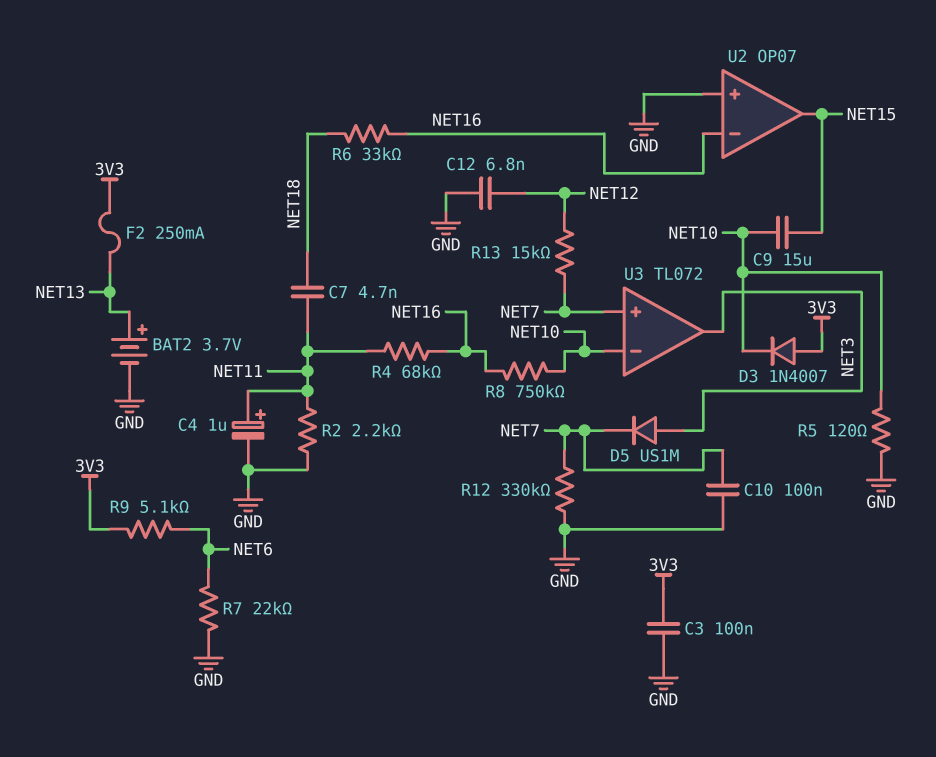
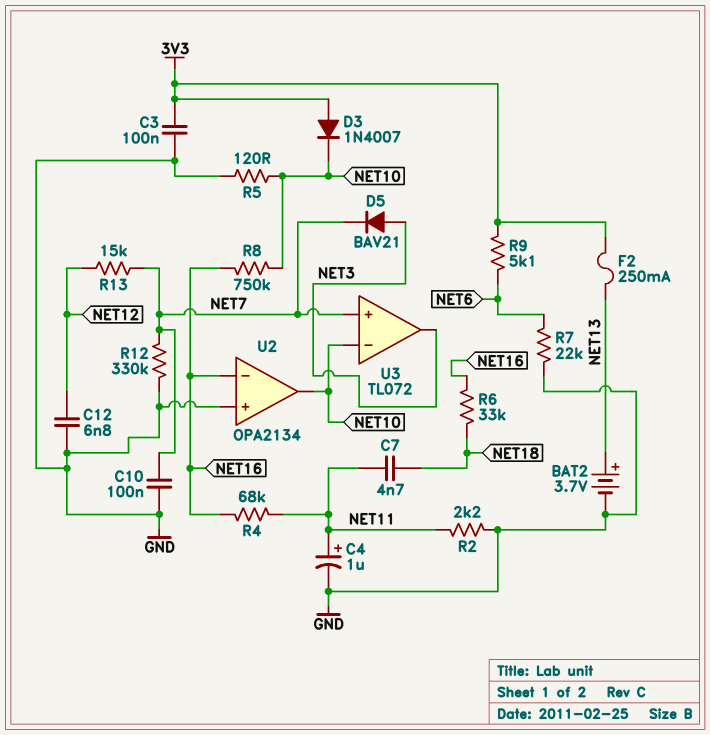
C9: 15uF (NET10, NET15) -> none
D5: diode US1M (A NET3, K NET7) -> diode BAV21 (A NET3, K NET7)
U2: OP07 -> OPA2134
U2 pin out: NET15 -> NET10

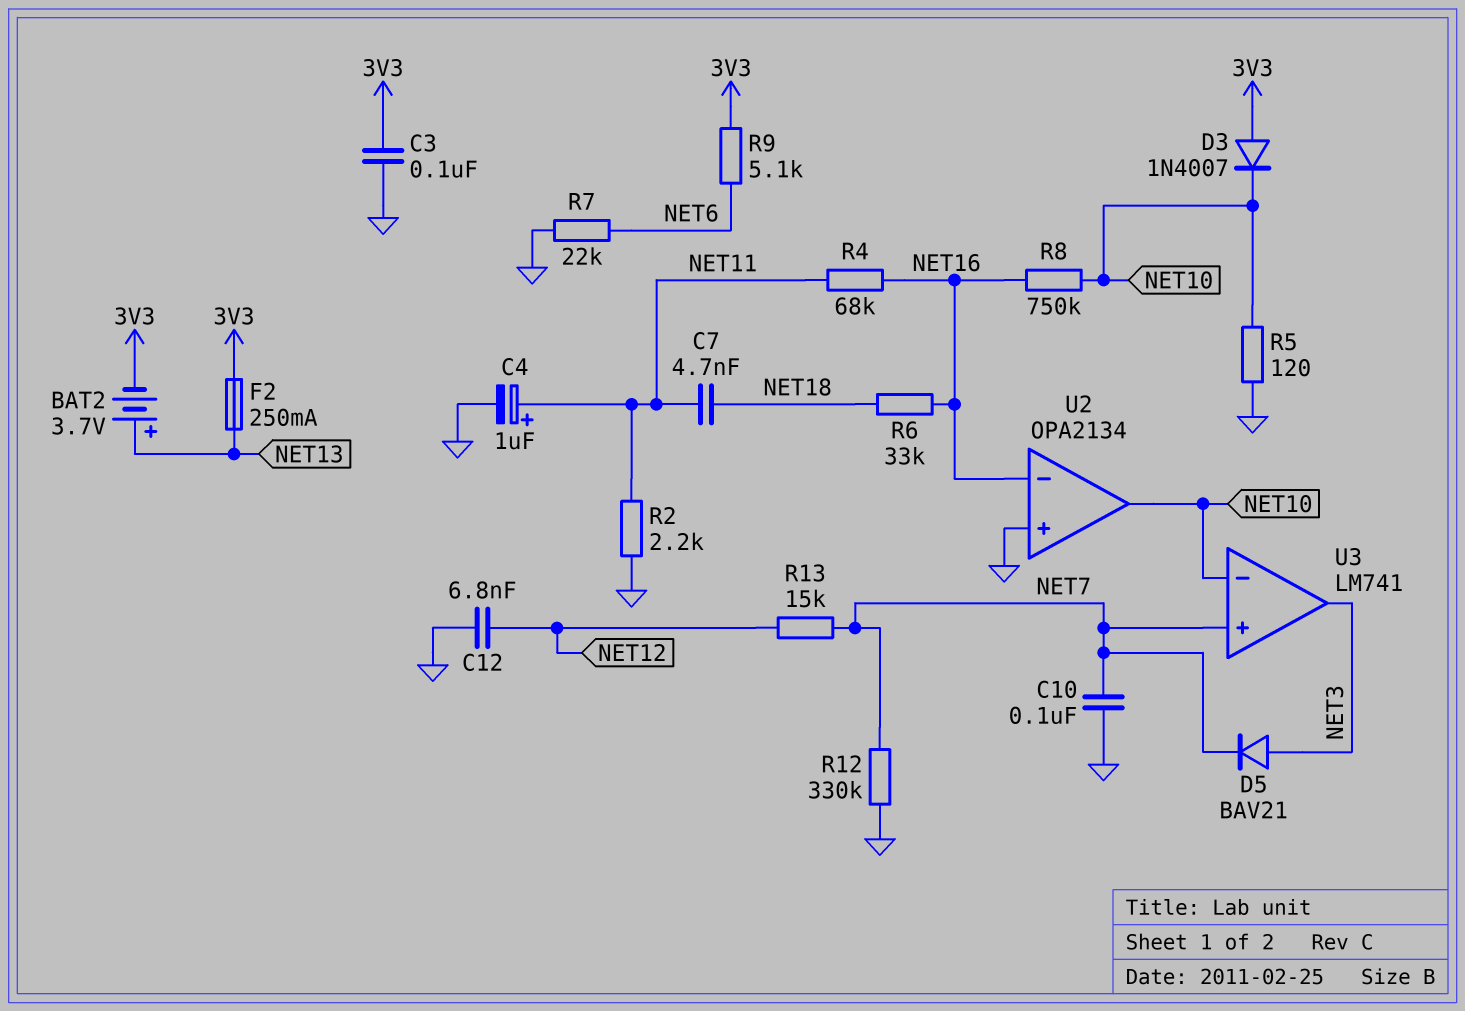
BAT2: 3.7V (plus NET13, minus GND) -> 3.7V (plus NET13, minus 3V3)
U3: TL072 -> LM741

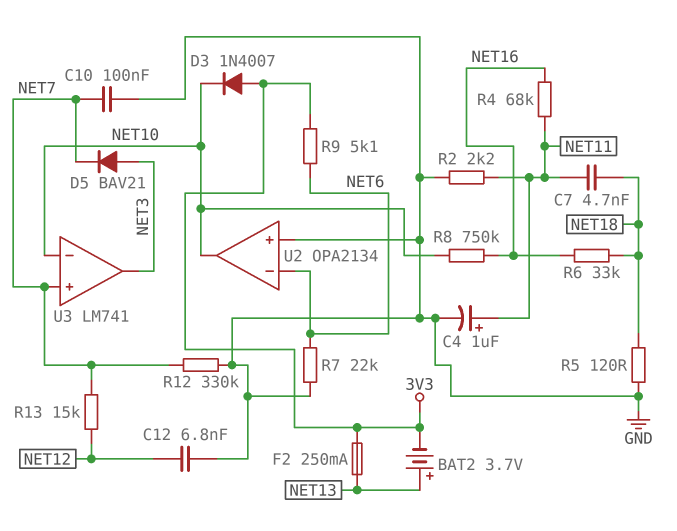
C3: 100nF (3V3, GND) -> none
R5: 120 (GND, NET10) -> 120 (GND, NET18)
U2 pin in-: NET16 -> NET6

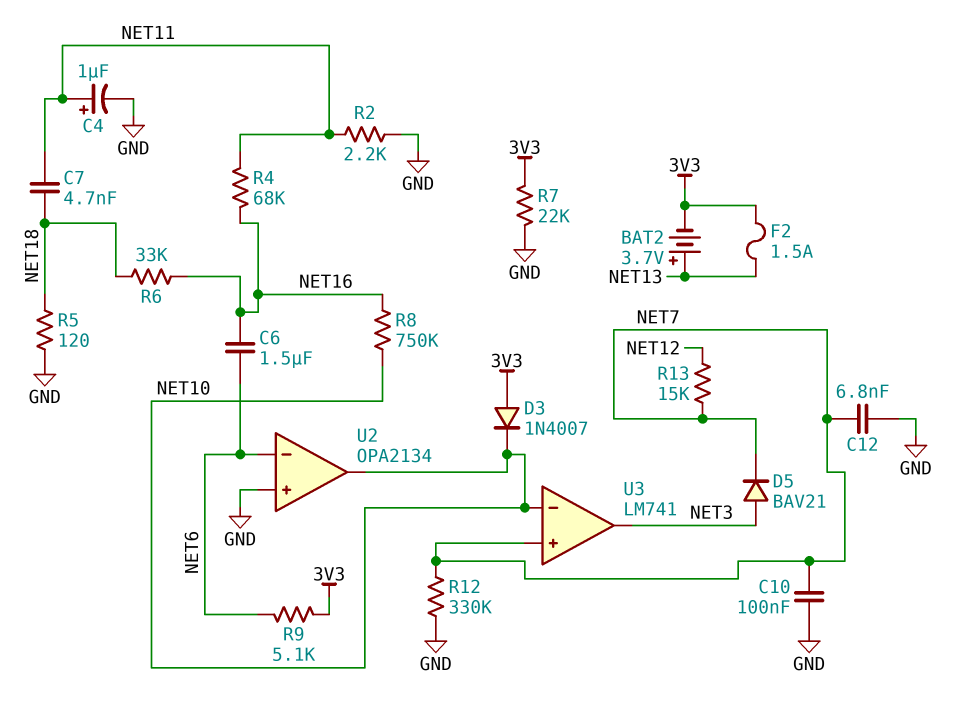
C6: none -> 1.5uF (NET6, NET16)
C12: 6.8nF (GND, NET12) -> 6.8nF (GND, NET7)
F2: 250mA (3V3, NET13) -> 1.5A (3V3, NET13)
R7: 22k (GND, NET6) -> 22k (3V3, GND)

